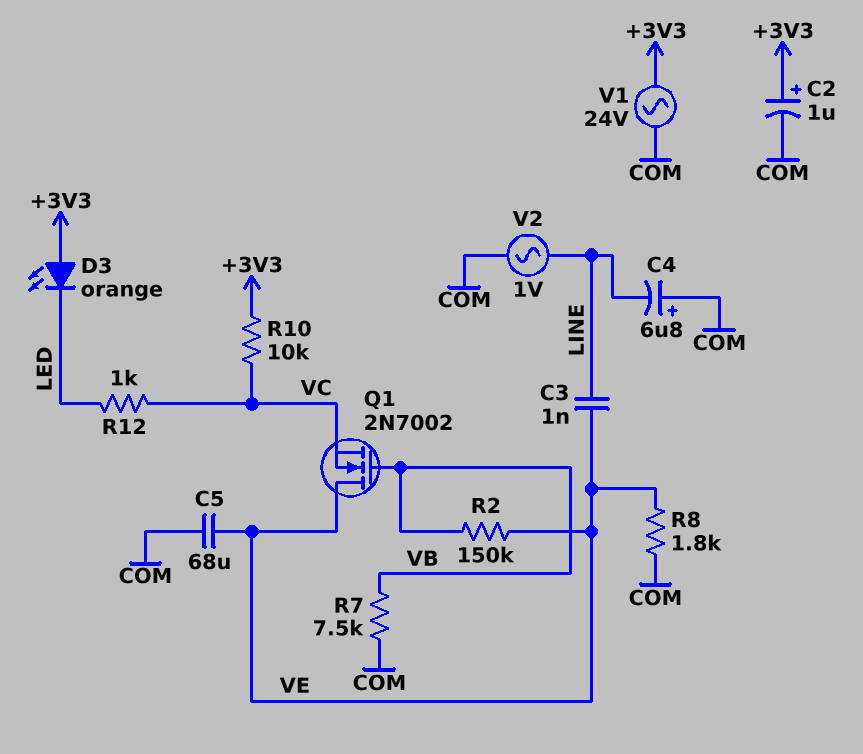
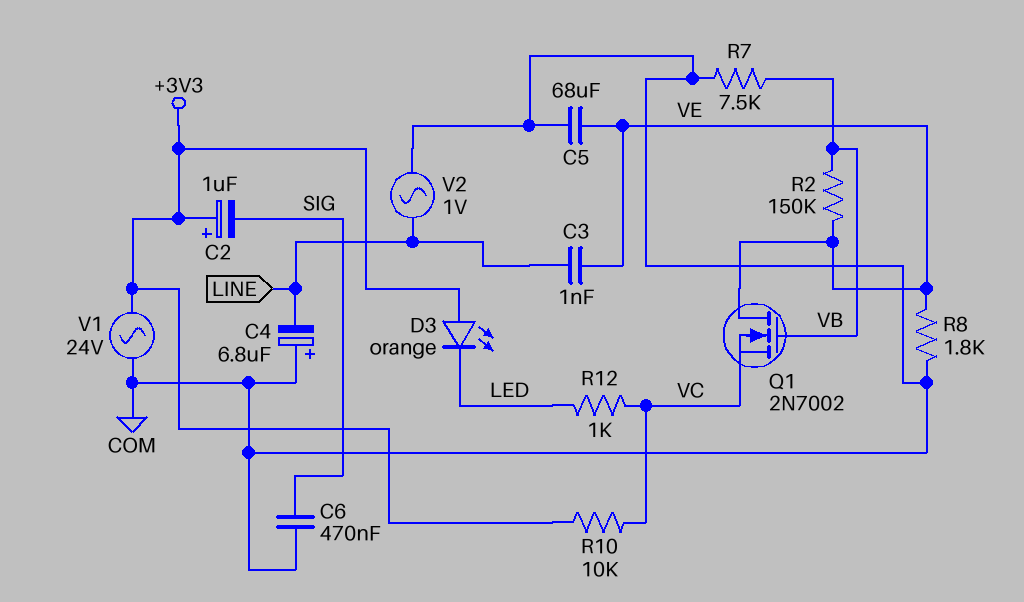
C2: 1uF (plus +3V3, minus COM) -> 1uF (plus +3V3, minus SIG)
C6: none -> 470nF (COM, SIG)

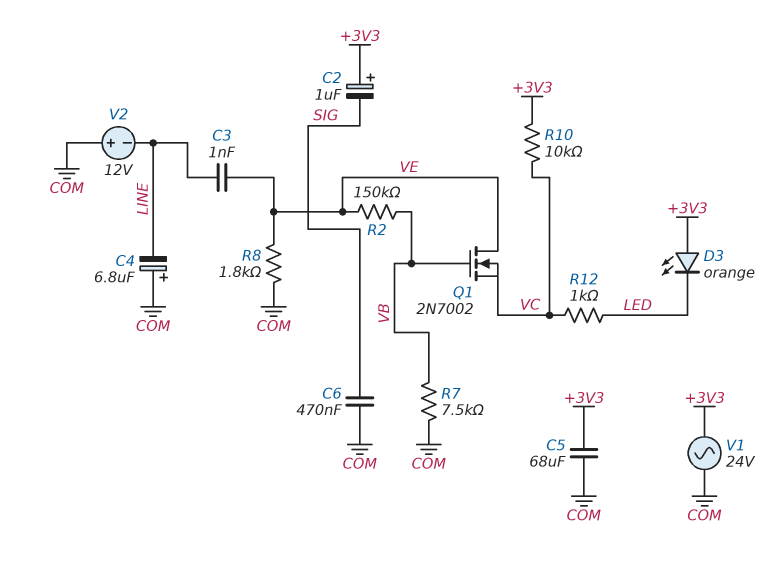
C5: 68uF (COM, VE) -> 68uF (+3V3, COM)
V2: AC 1V (COM, LINE) -> 12V (plus COM, minus LINE)

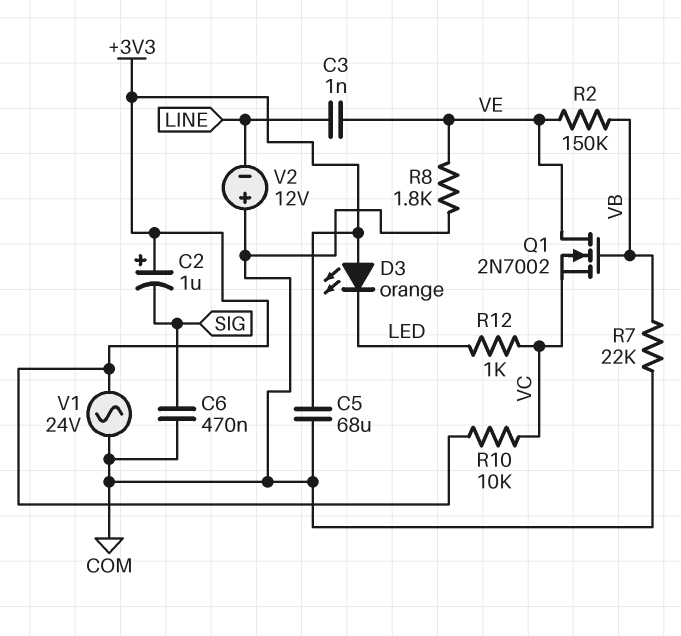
C4: 6.8uF (plus COM, minus LINE) -> none
R7: 7.5k (COM, VB) -> 22k (COM, VB)

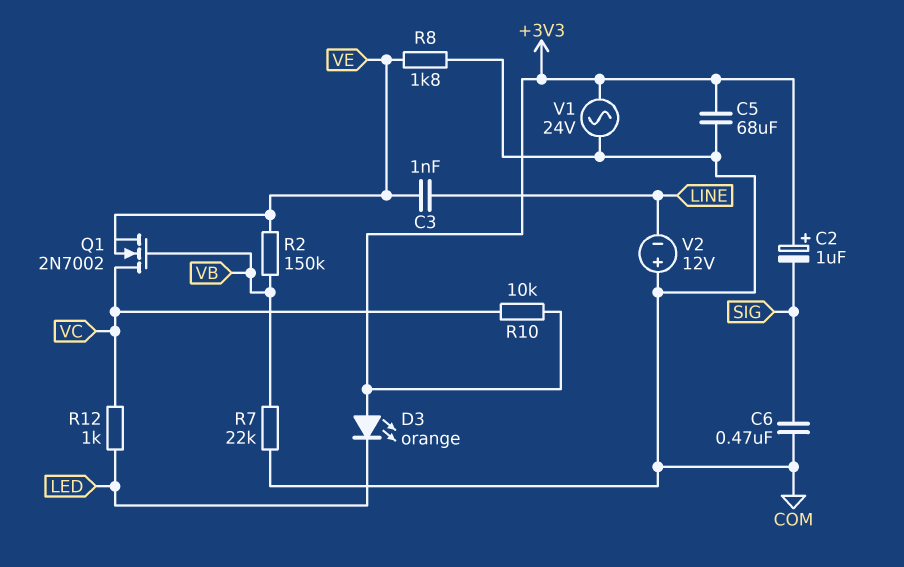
Q1: NMOS 2N7002 (G VB, D VE, S VC) -> NMOS 2N7002 (G VB, D VC, S VE)

